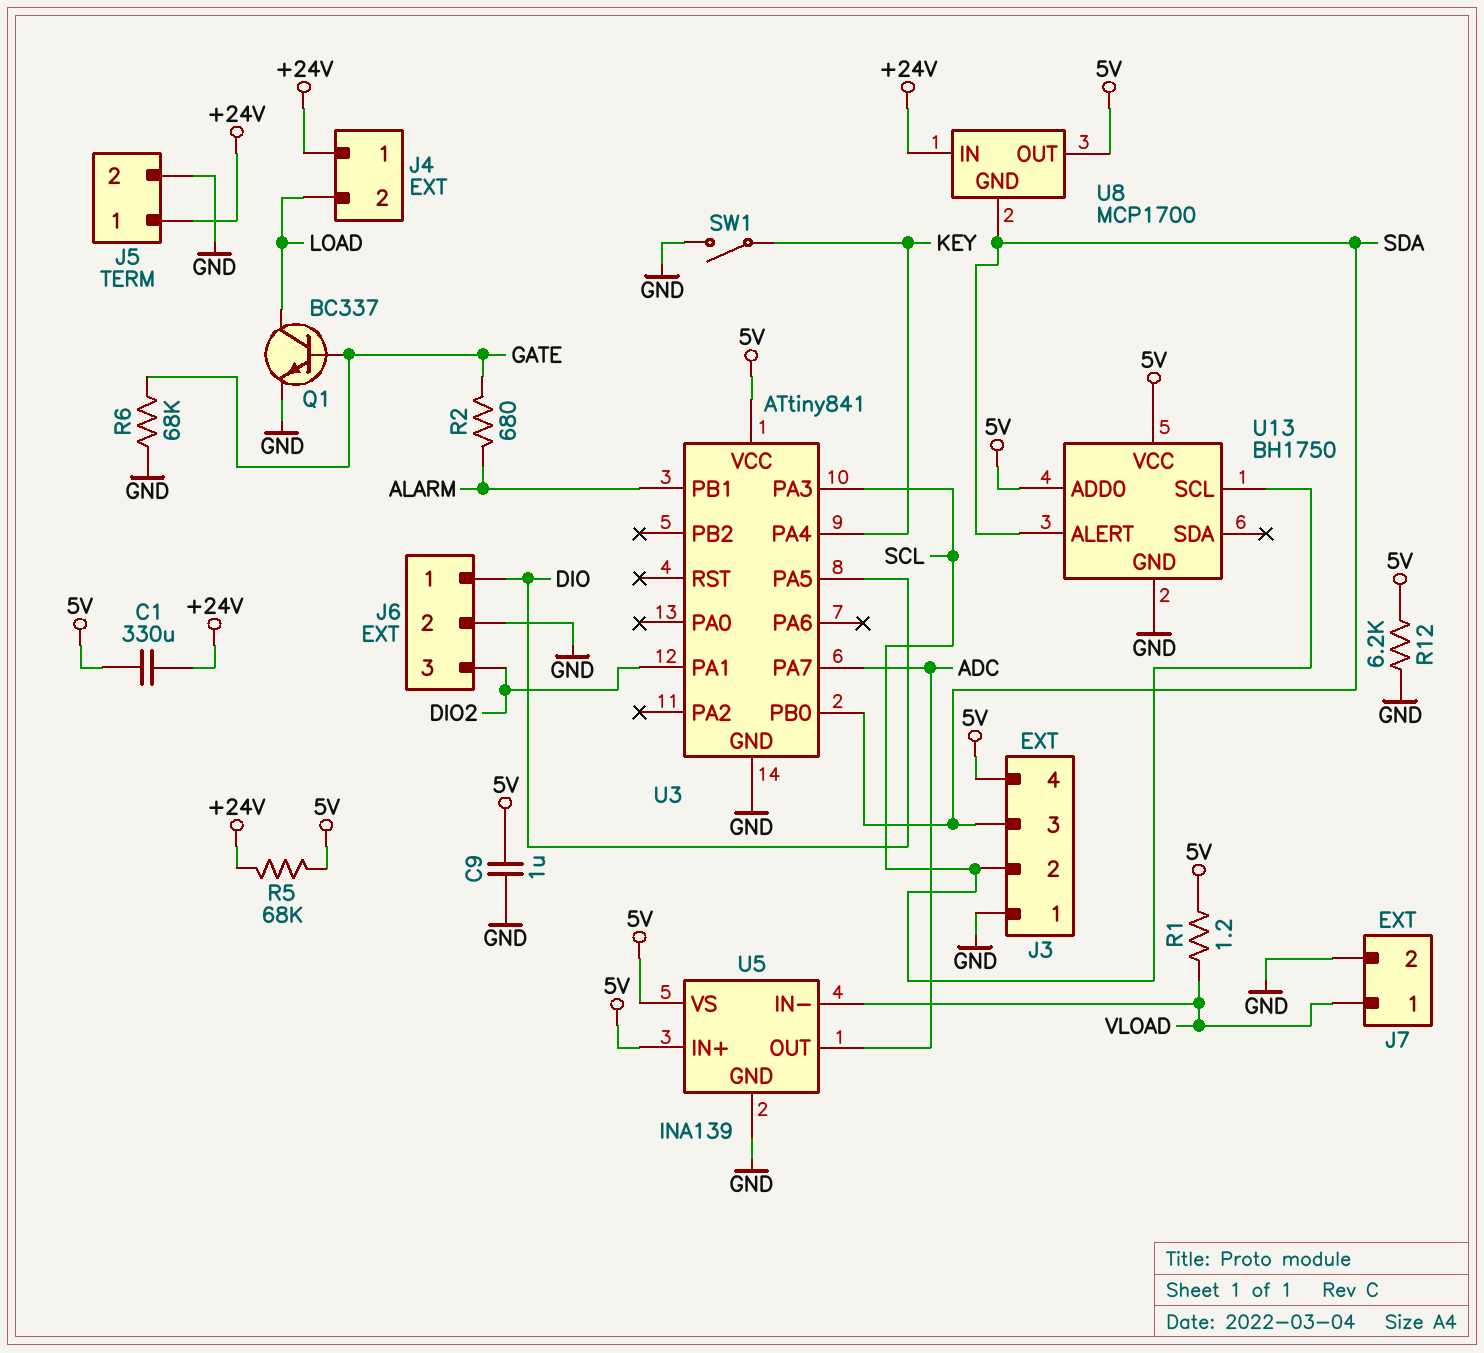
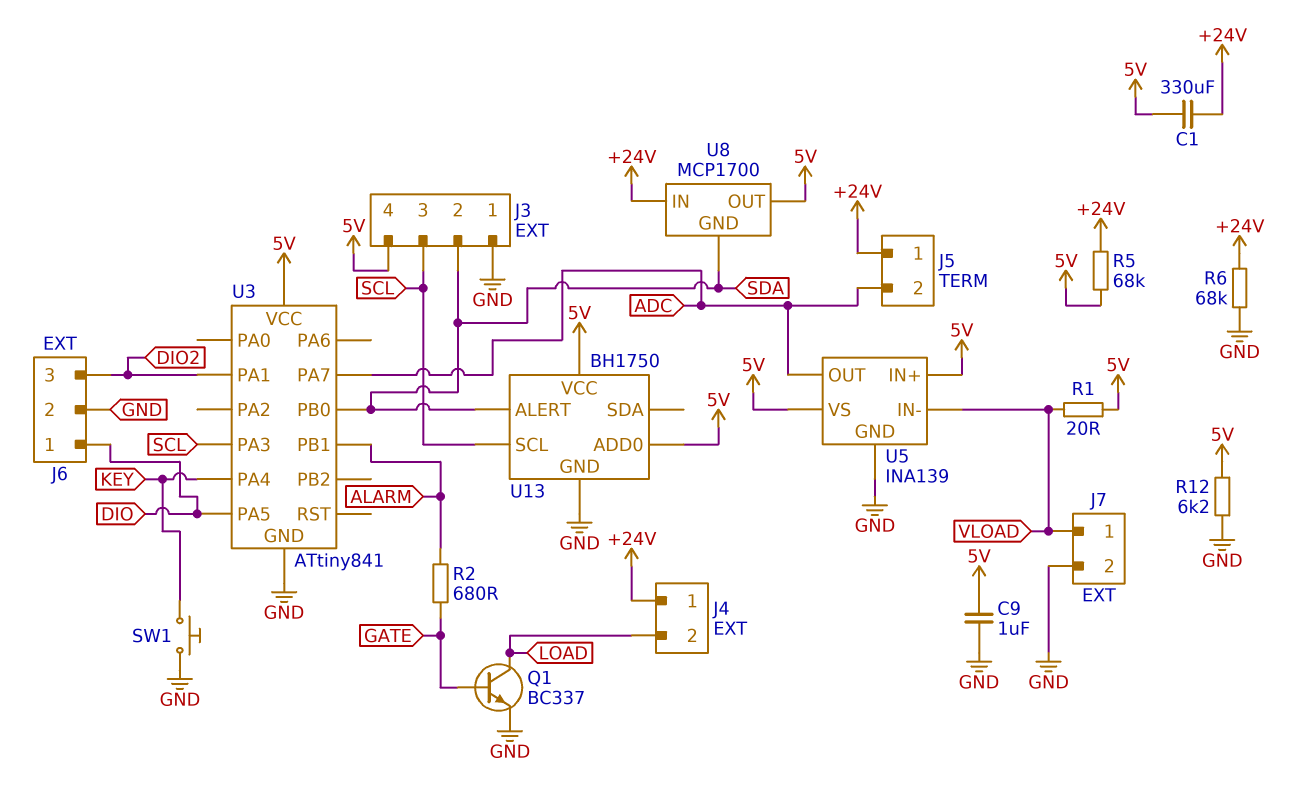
J3 pin 2: SCL -> SDA
J3 pin 3: SDA -> SCL
J5 pin 2: GND -> ADC
R1: 1.2 (5V, VLOAD) -> 20 (5V, VLOAD)
R6: 68k (GATE, GND) -> 68k (+24V, GND)
SW1: switch (GND, KEY) -> button (GND, KEY)

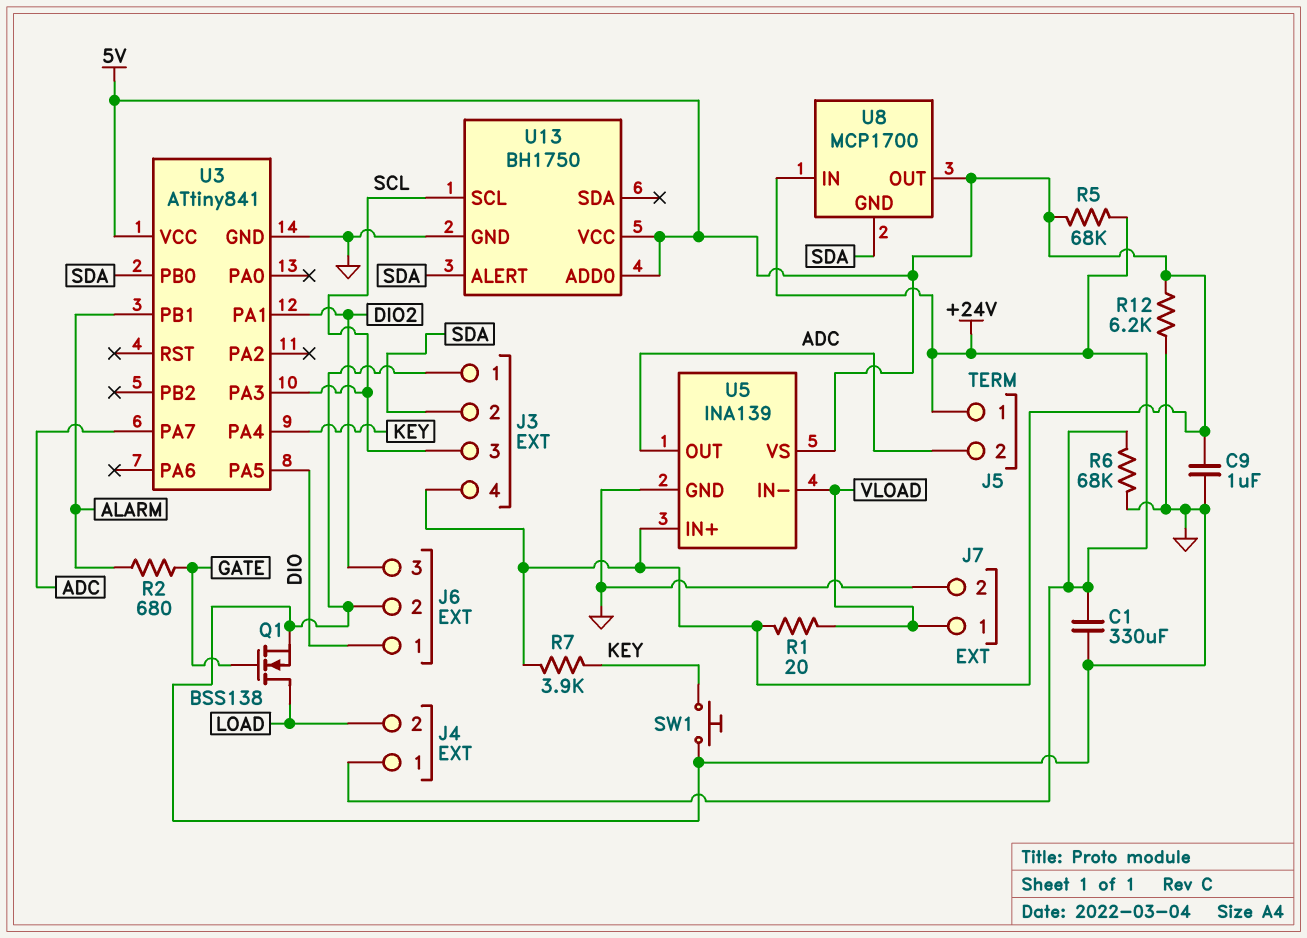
C1: 330uF (+24V, 5V) -> 330uF (+24V, GND)
Q1: NPN BC337 (B GATE, C LOAD, E GND) -> NMOS BSS138 (G GATE, D LOAD, S GND)
R7: none -> 3.9k (5V, KEY)

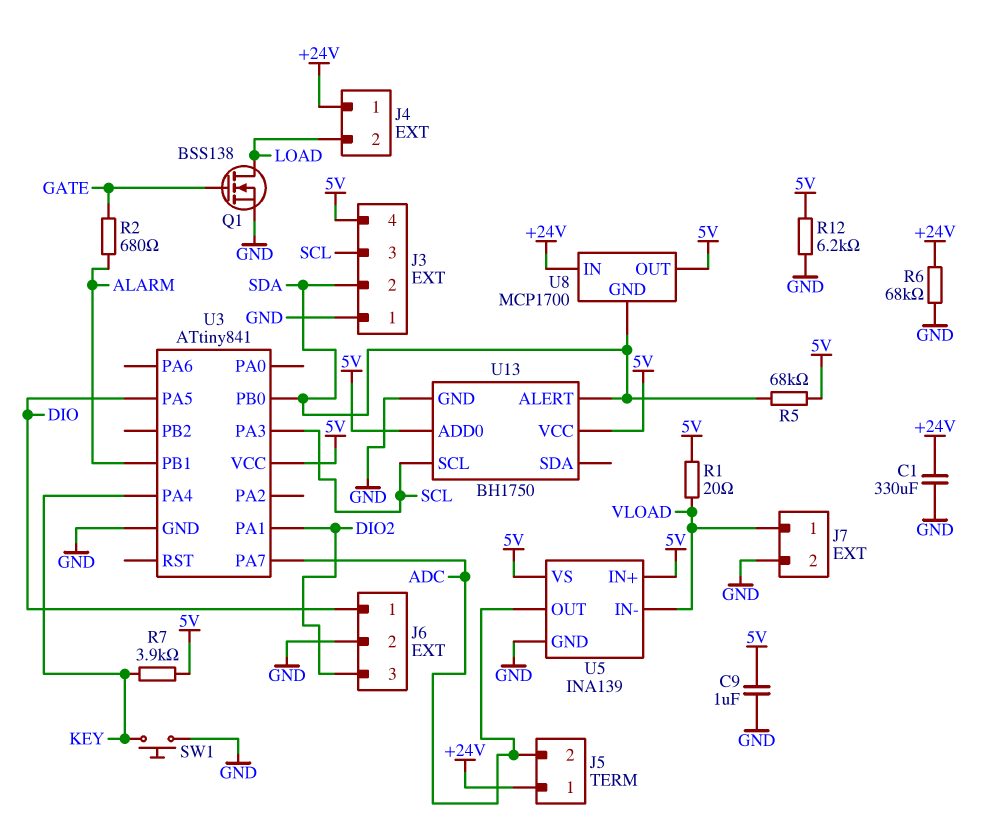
R5: 68k (+24V, 5V) -> 68k (5V, SDA)

